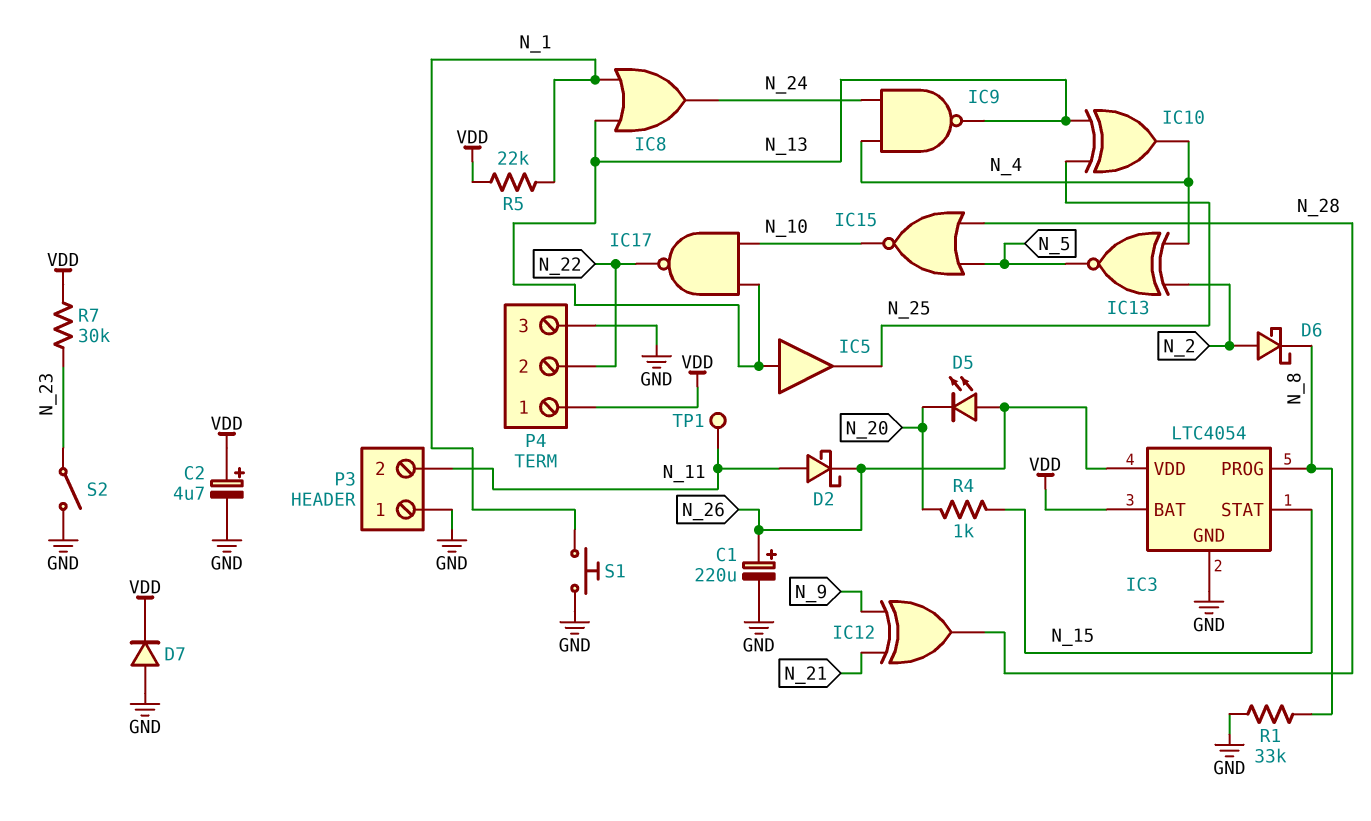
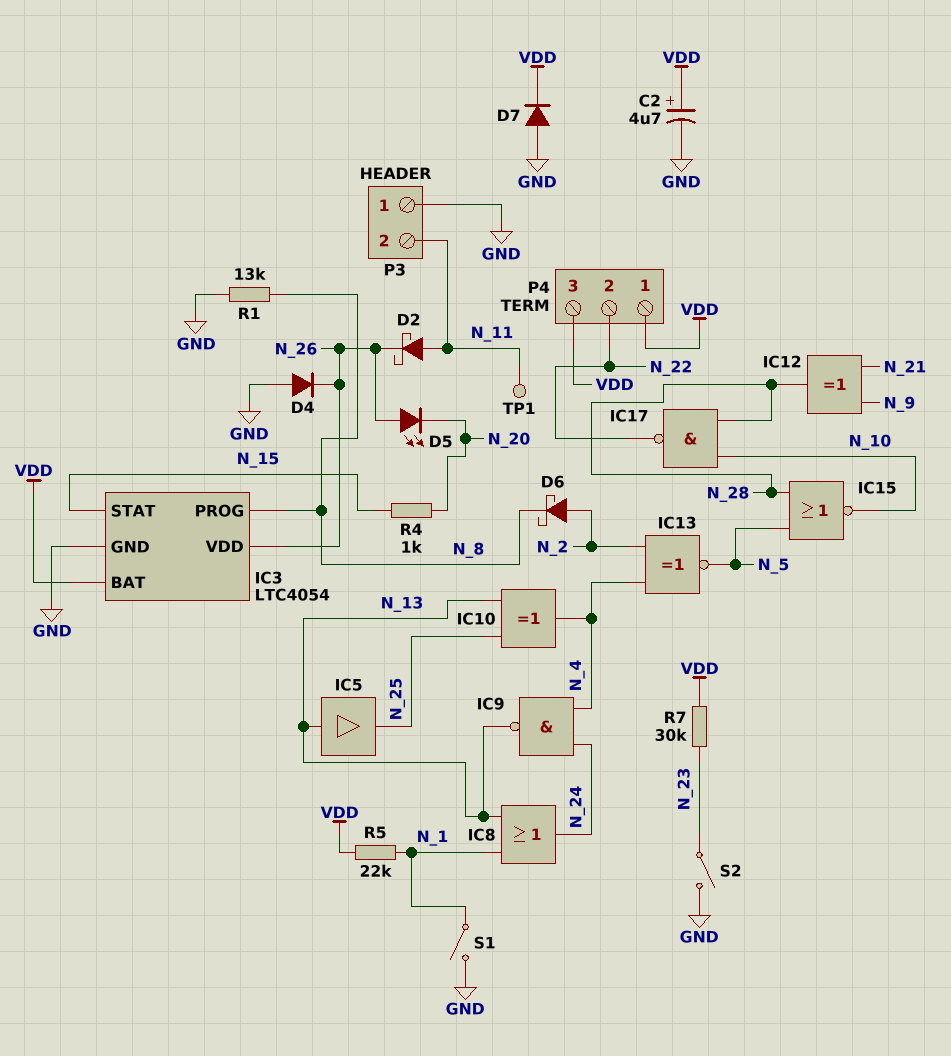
C1: 220uF (plus N_26, minus GND) -> none
D4: none -> diode (A GND, K N_26)
IC17: NAND (in N_10, in N_13, out N_22) -> NAND (in N_10, in N_28, out N_22)
P4 pin 3: GND -> VDD
R1: 33k (GND, N_8) -> 13k (GND, N_8)
S1: button (GND, N_1) -> switch (GND, N_1)

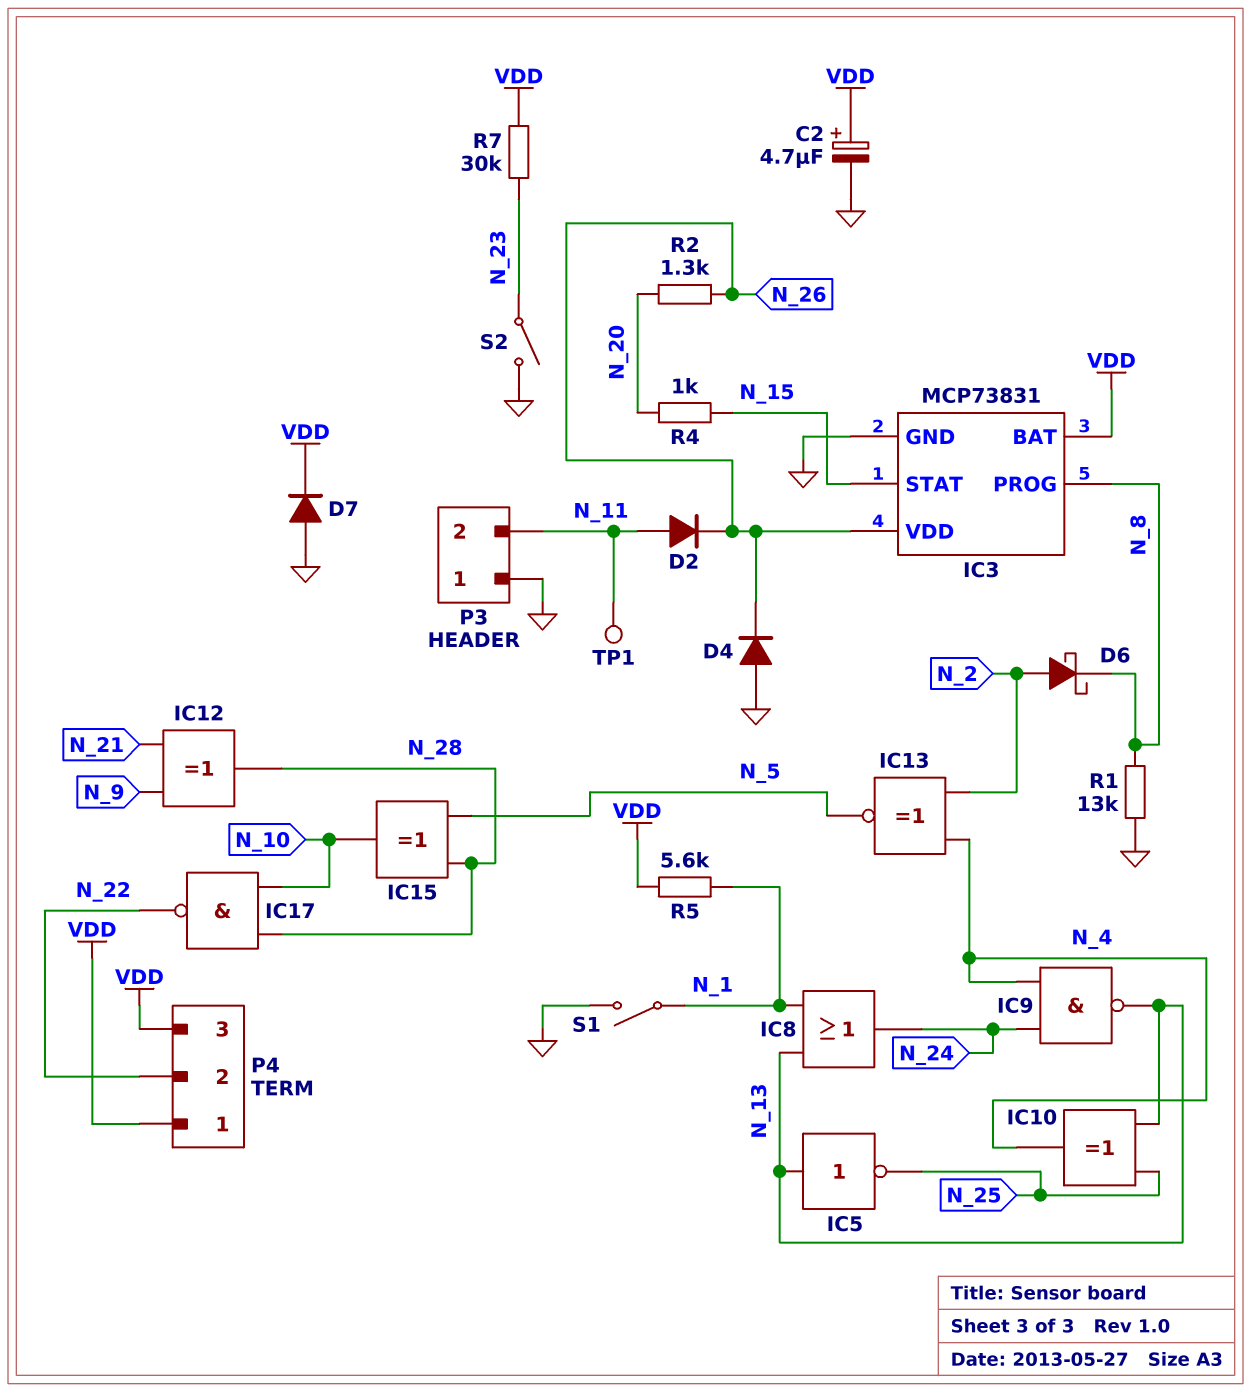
D2: schottky (A N_11, K N_26) -> diode (A N_11, K N_26)
D5: LED (A N_26, K N_20) -> none
IC3: LTC4054 -> MCP73831
IC5: buffer (in N_13, out N_25) -> NOT (in N_13, out N_25)
IC15: NOR (in N_5, in N_28, out N_10) -> XOR (in N_5, in N_28, out N_10)
R2: none -> 1.3k (N_20, N_26)
R5: 22k (N_1, VDD) -> 5.6k (N_1, VDD)

